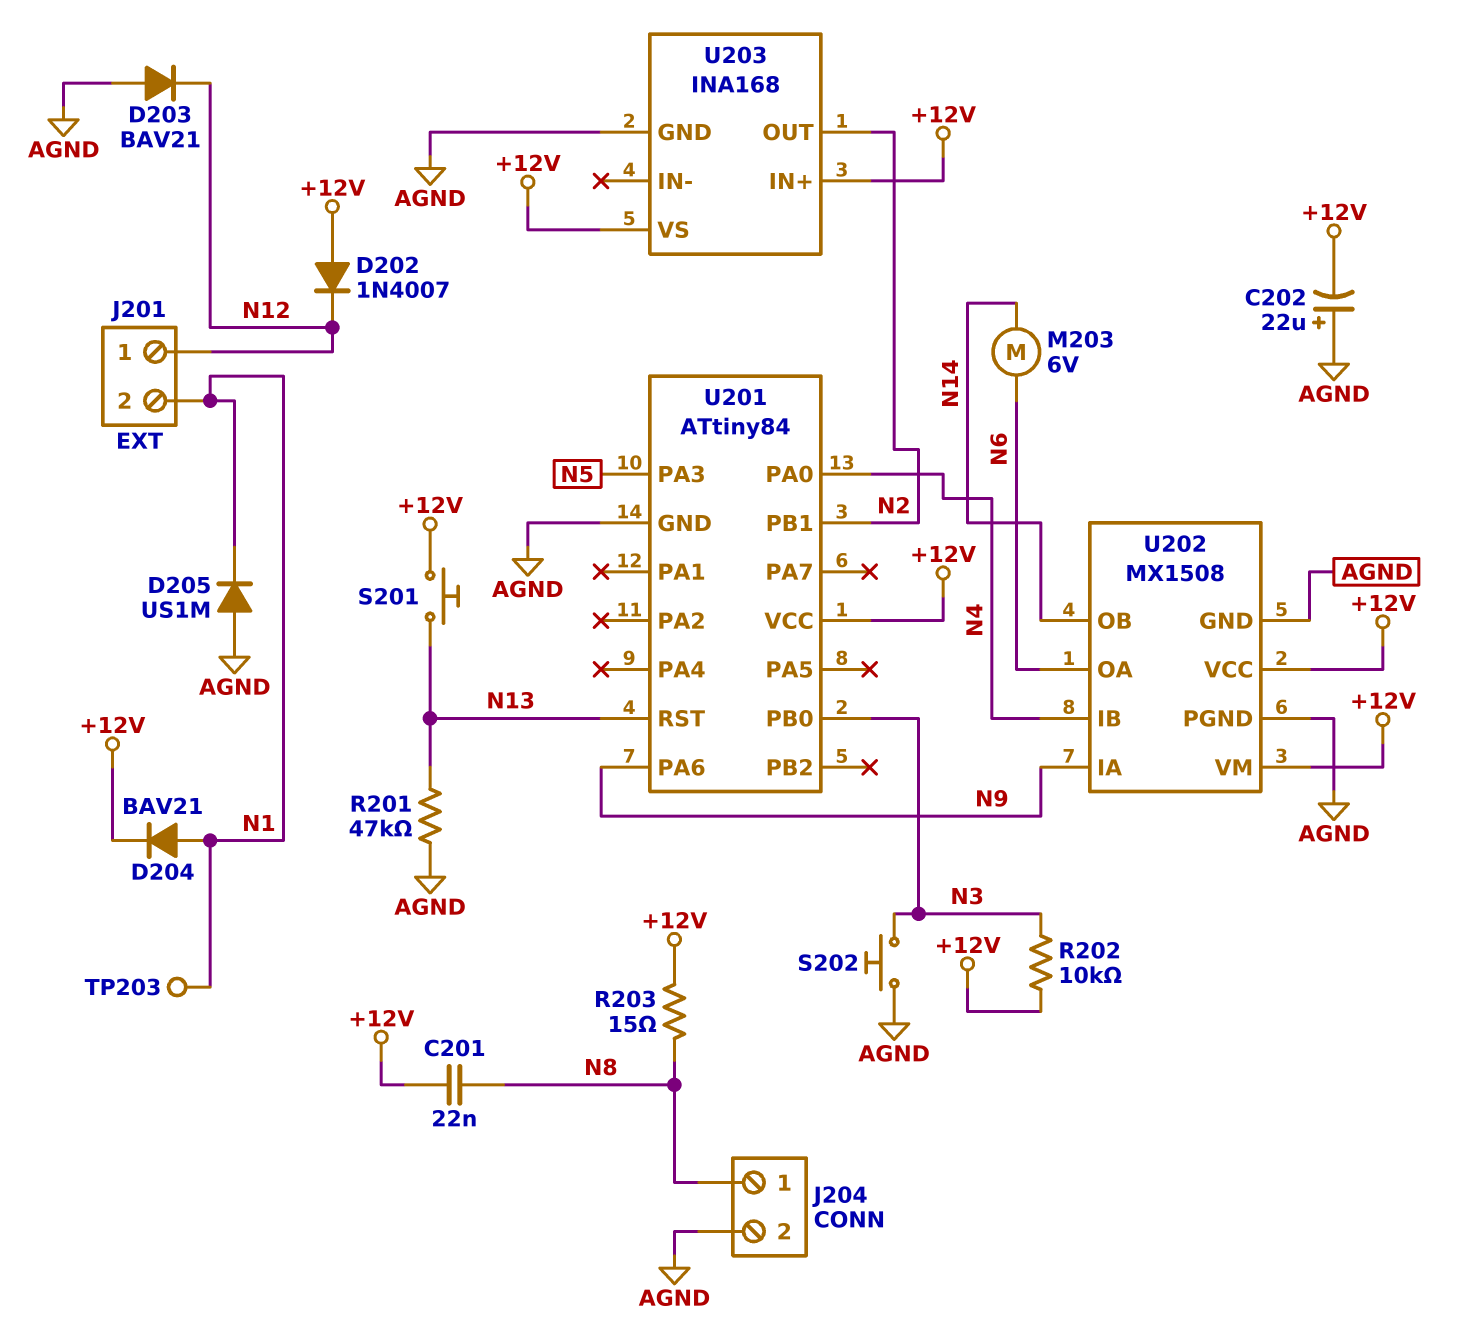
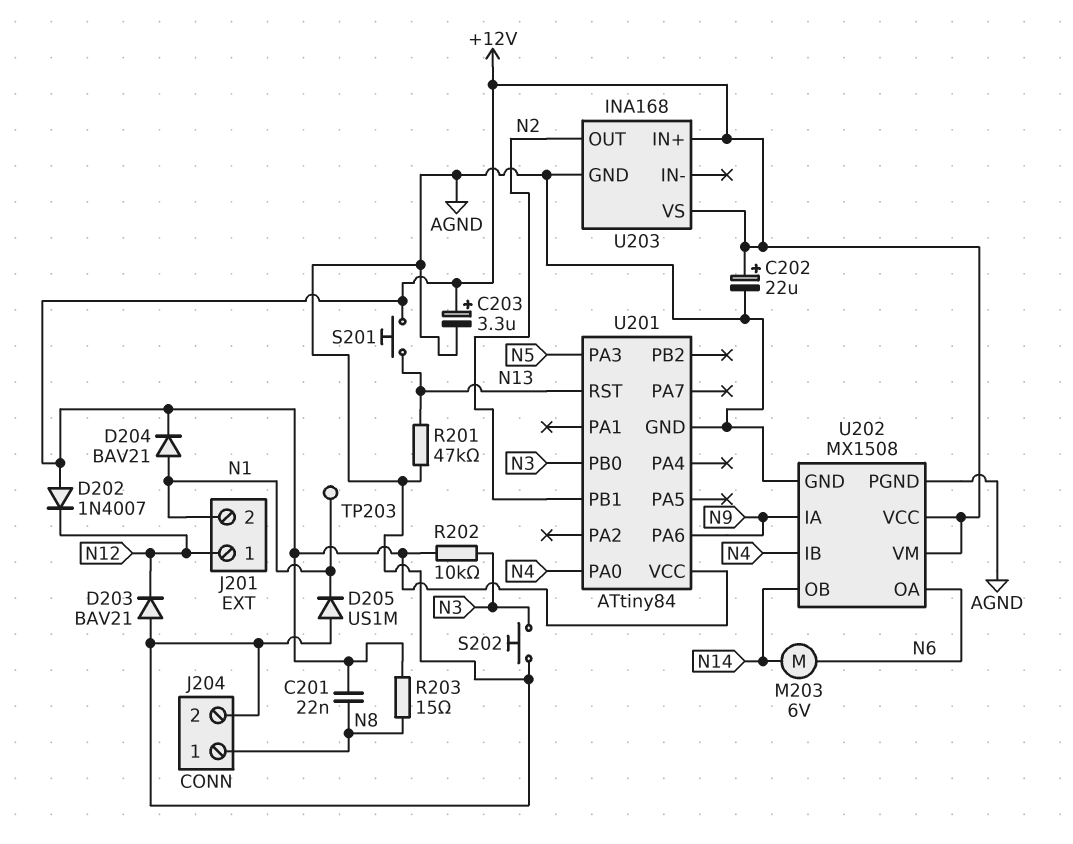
C202: 22uF (plus AGND, minus +12V) -> 22uF (plus +12V, minus AGND)
C203: none -> 3.3uF (plus +12V, minus AGND)

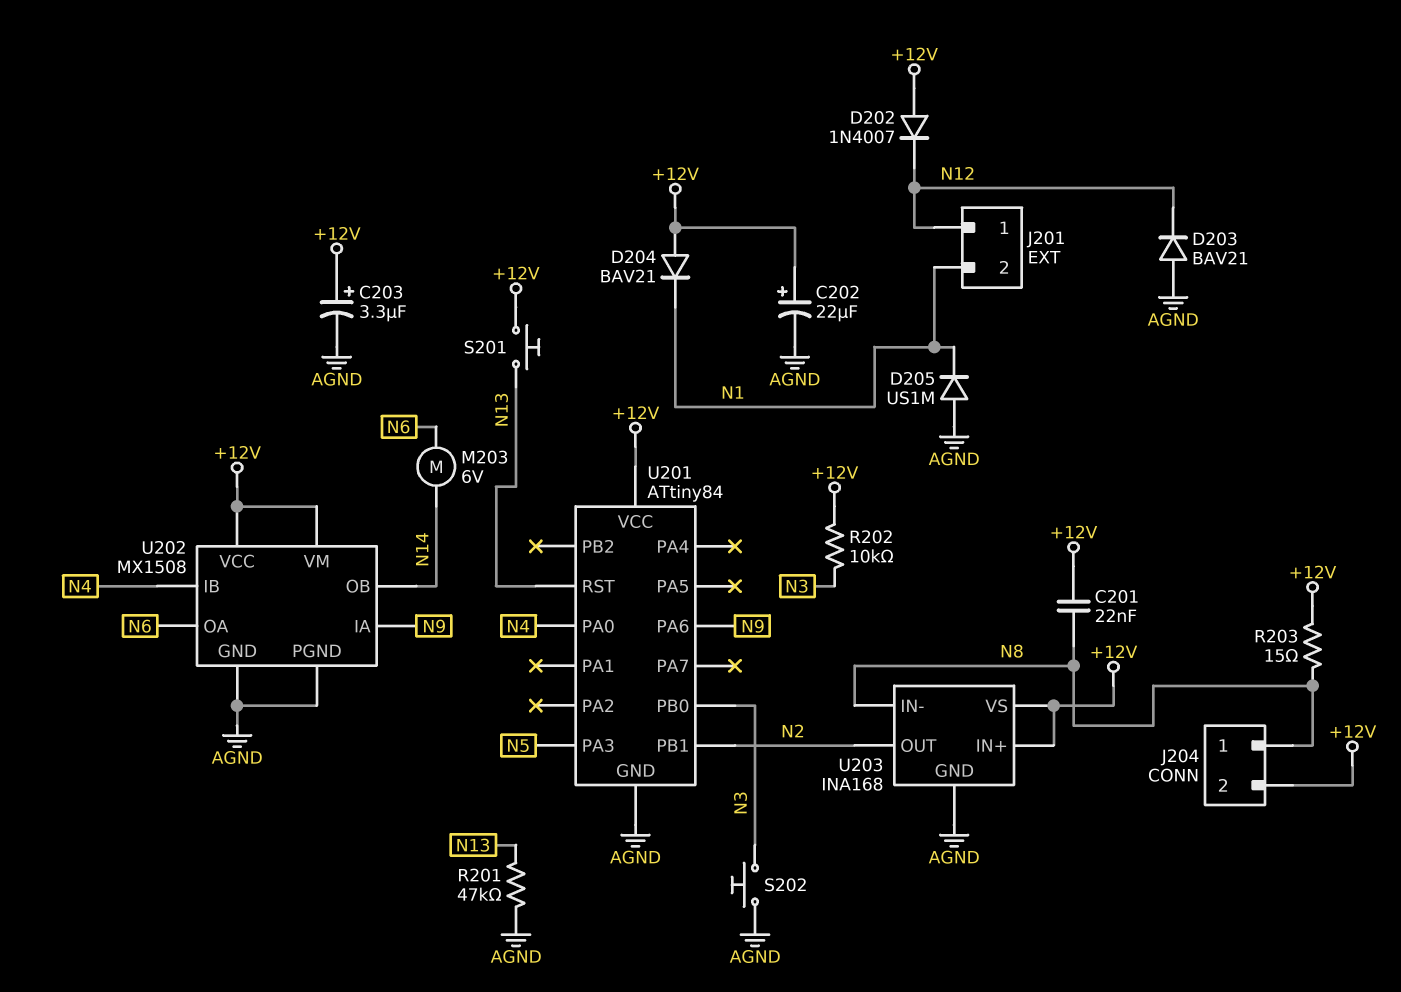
D204: diode BAV21 (A N1, K +12V) -> diode BAV21 (A +12V, K N1)
J204 pin 2: AGND -> +12V
TP203: test point (N1) -> none
U203 pin IN-: none -> N8

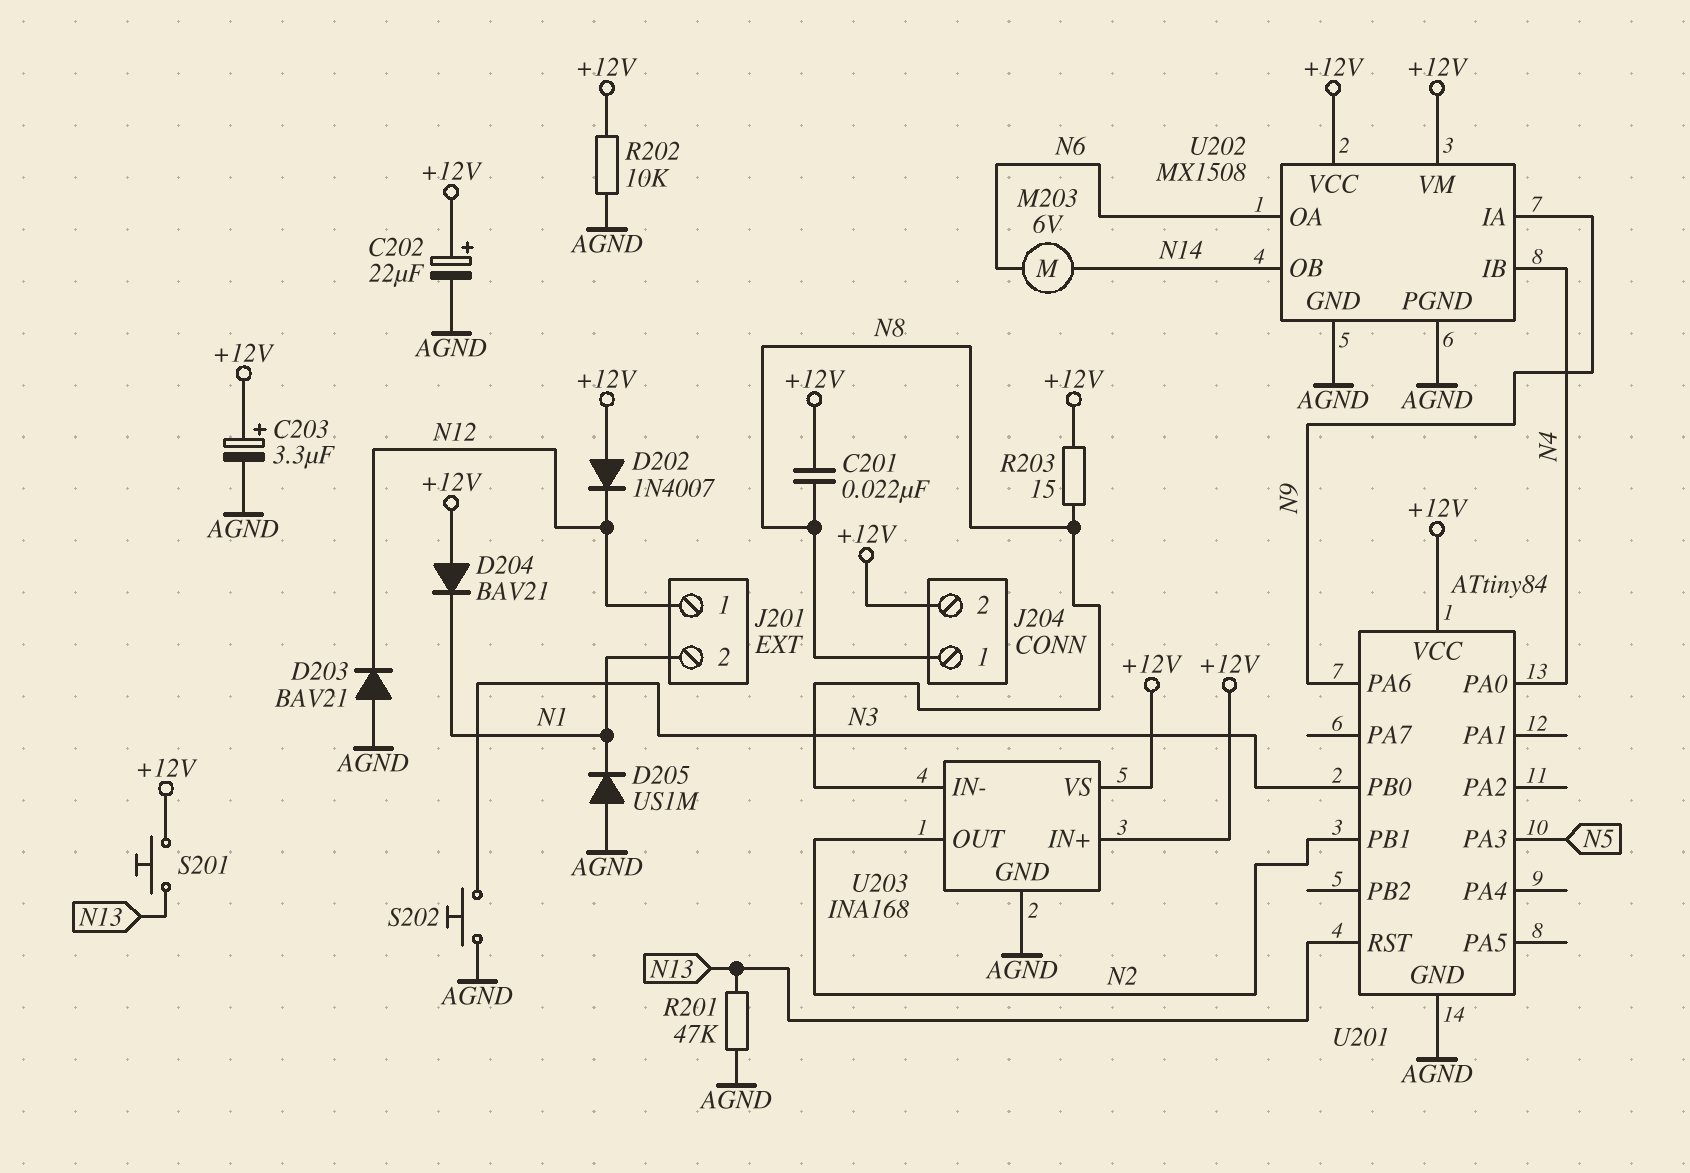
R202: 10k (+12V, N3) -> 10k (+12V, AGND)

